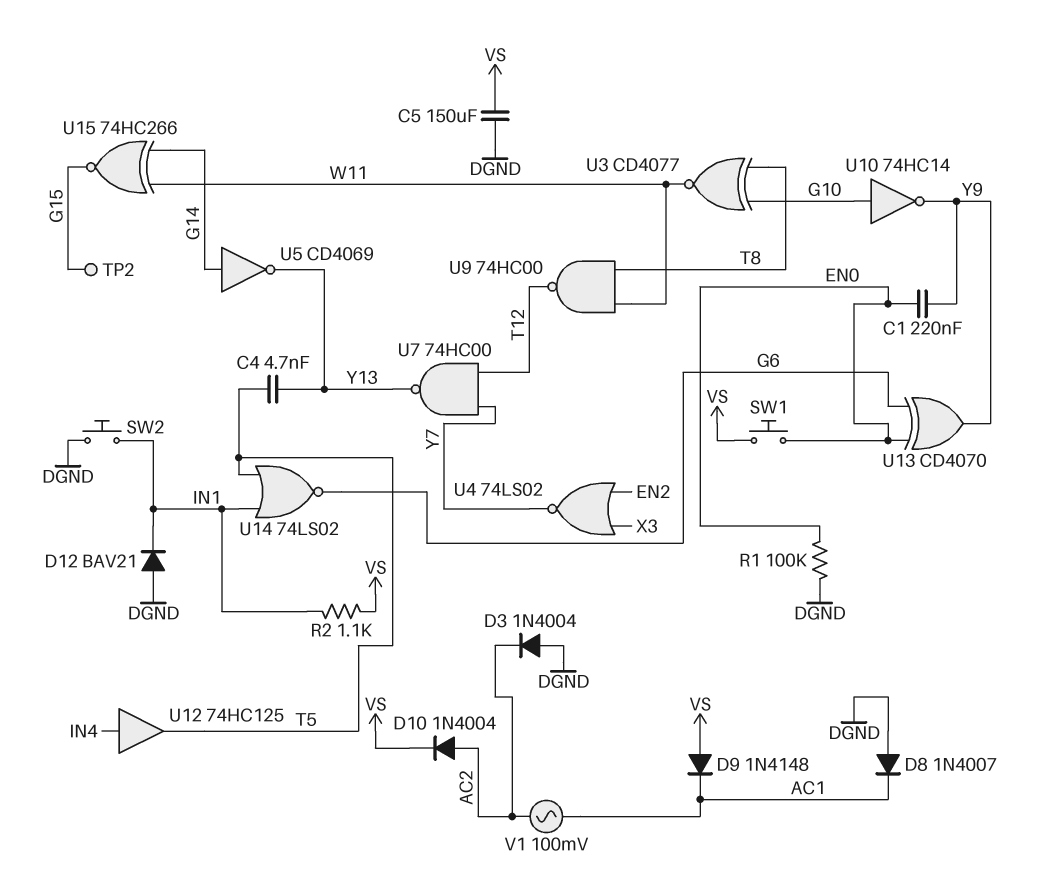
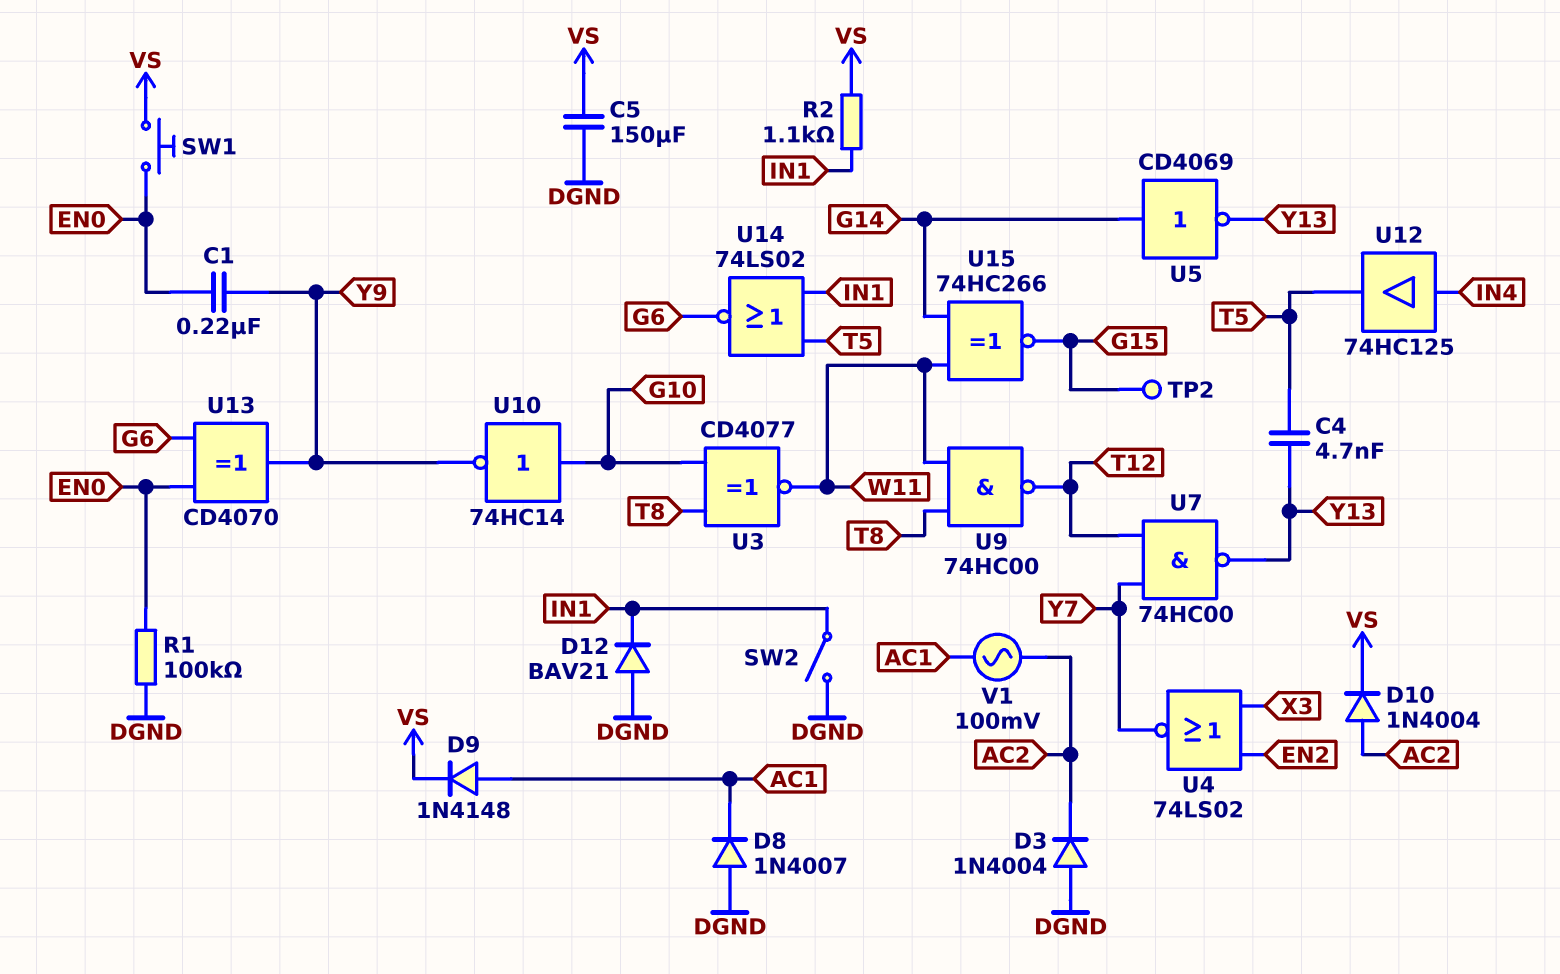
D9: diode 1N4148 (A VS, K AC1) -> diode 1N4148 (A AC1, K VS)
SW2: button (DGND, IN1) -> switch (DGND, IN1)

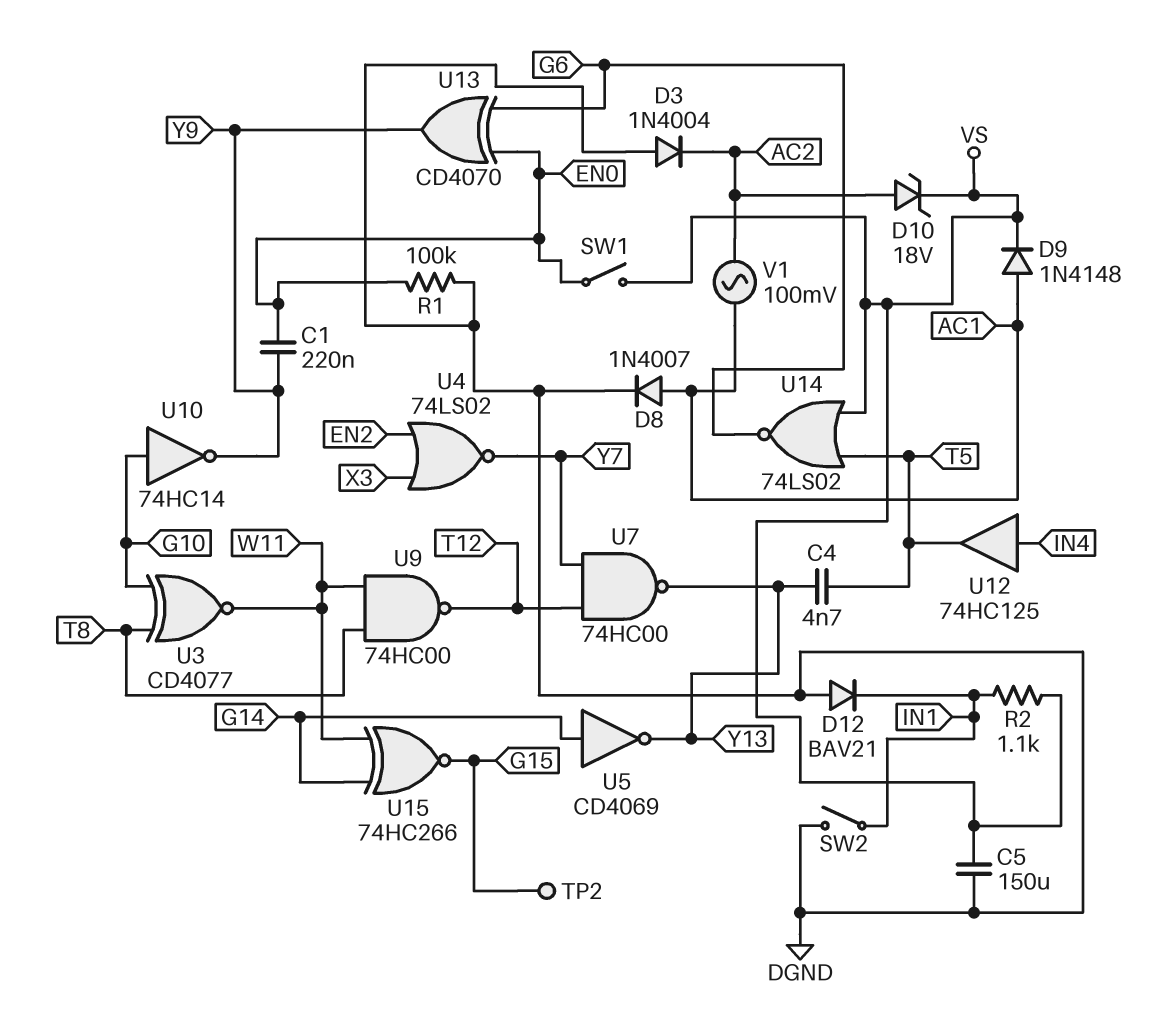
D8: diode 1N4007 (A DGND, K AC1) -> diode 1N4007 (A AC1, K DGND)
D10: diode 1N4004 (A AC2, K VS) -> zener 18V (A AC2, K VS)
SW1: button (EN0, VS) -> switch (EN0, VS)
U14: NOR 74LS02 (in IN1, in T5, out G6) -> NOR 74LS02 (in T5, in VS, out G6)

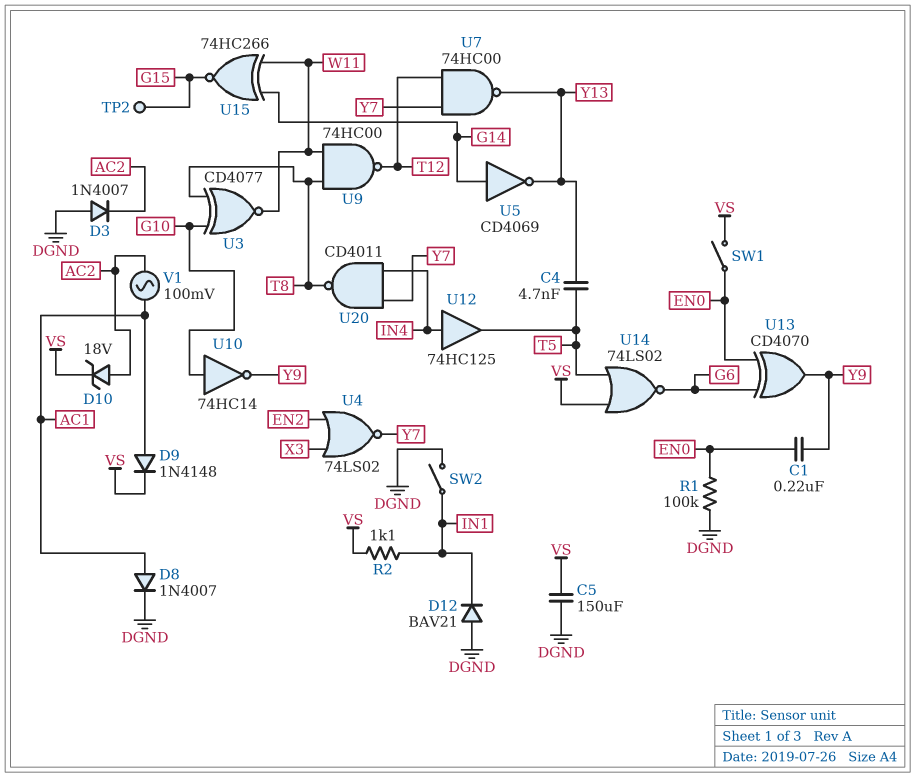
D3: diode 1N4004 (A DGND, K AC2) -> diode 1N4007 (A DGND, K AC2)
U20: none -> NAND CD4011 (in IN4, in Y7, out T8)

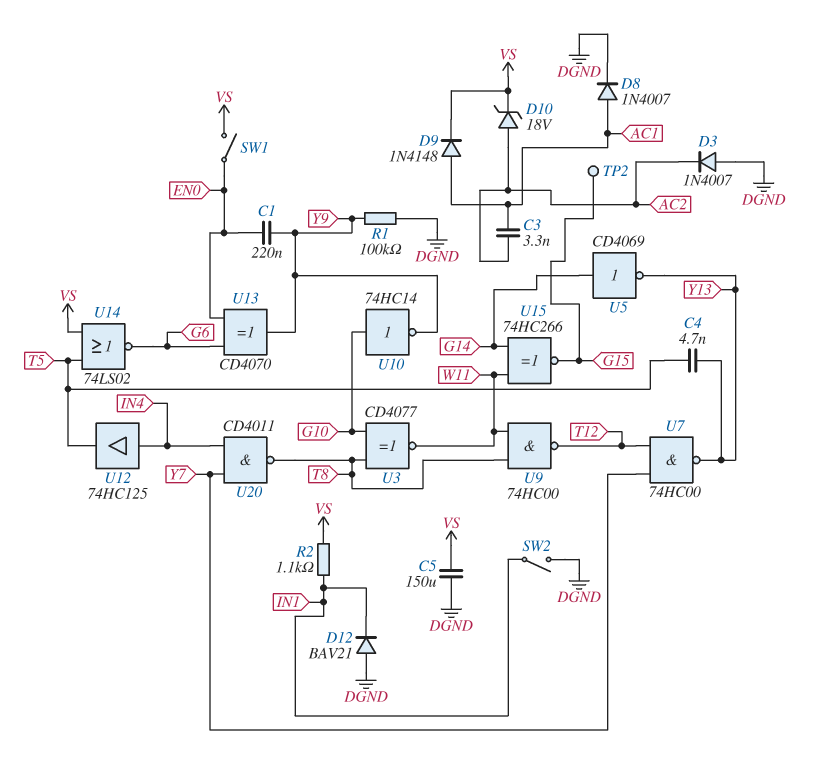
C3: none -> 3.3nF (AC1, AC2)
R1: 100k (DGND, EN0) -> 100k (DGND, Y9)
U4: NOR 74LS02 (in EN2, in X3, out Y7) -> none
V1: AC 100mV (AC1, AC2) -> none

